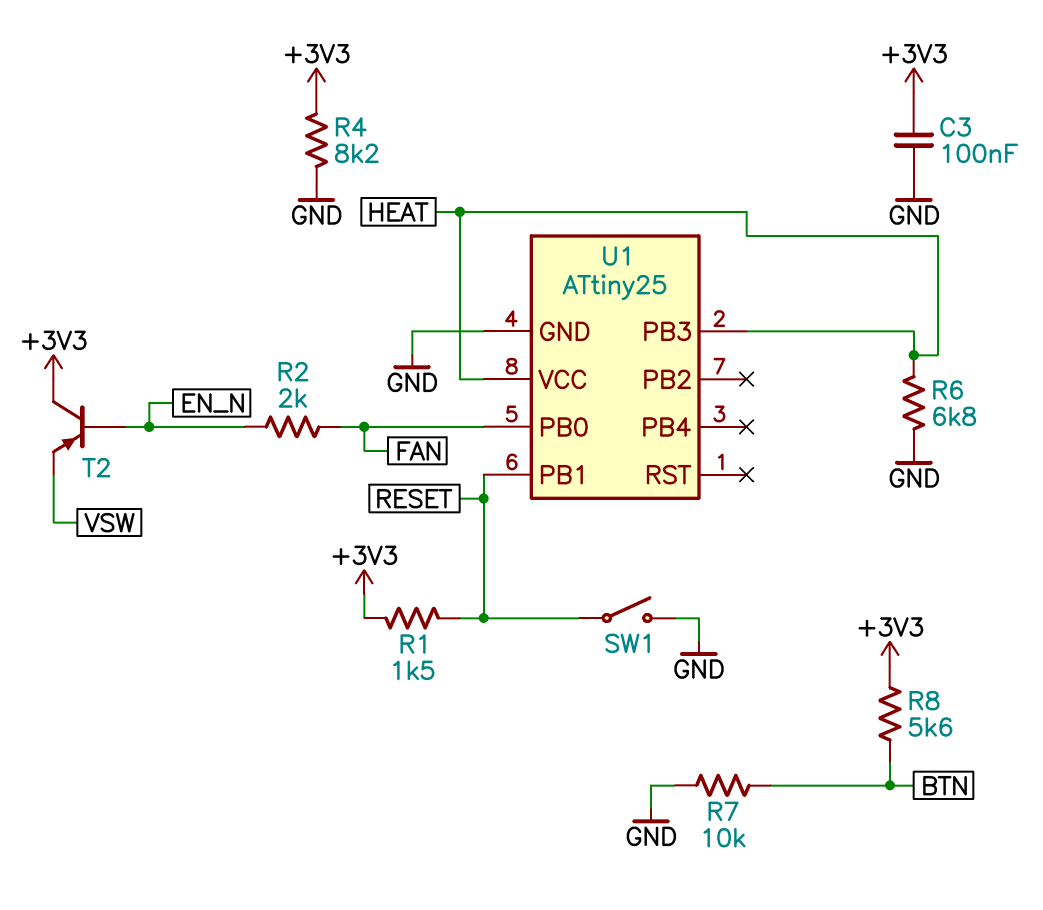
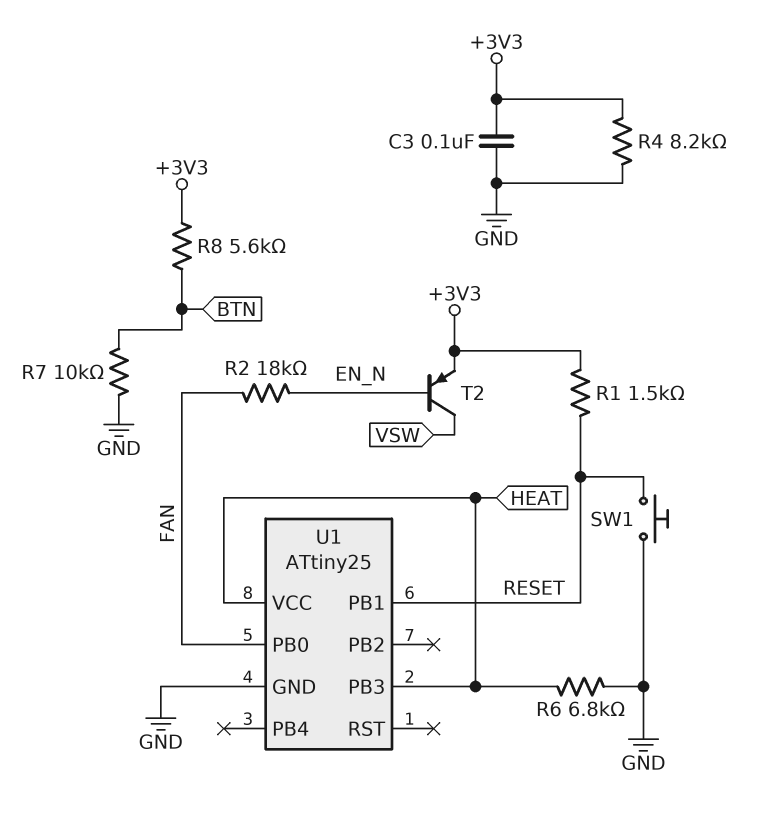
R2: 2k (EN_N, FAN) -> 18k (EN_N, FAN)
SW1: switch (GND, RESET) -> button (GND, RESET)
T2: PNP (B EN_N, C +3V3, E VSW) -> PNP (B EN_N, C VSW, E +3V3)

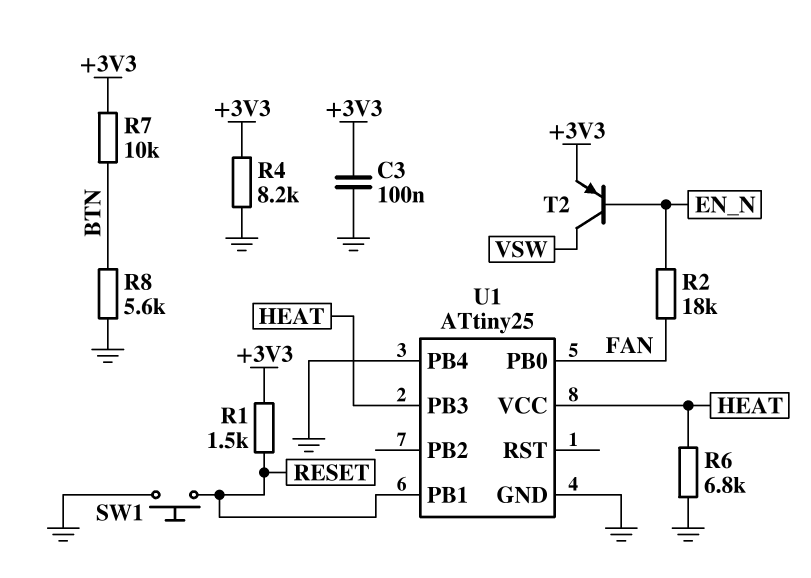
R7: 10k (BTN, GND) -> 10k (+3V3, BTN)
R8: 5.6k (+3V3, BTN) -> 5.6k (BTN, GND)
U1 pin PB4: none -> GND

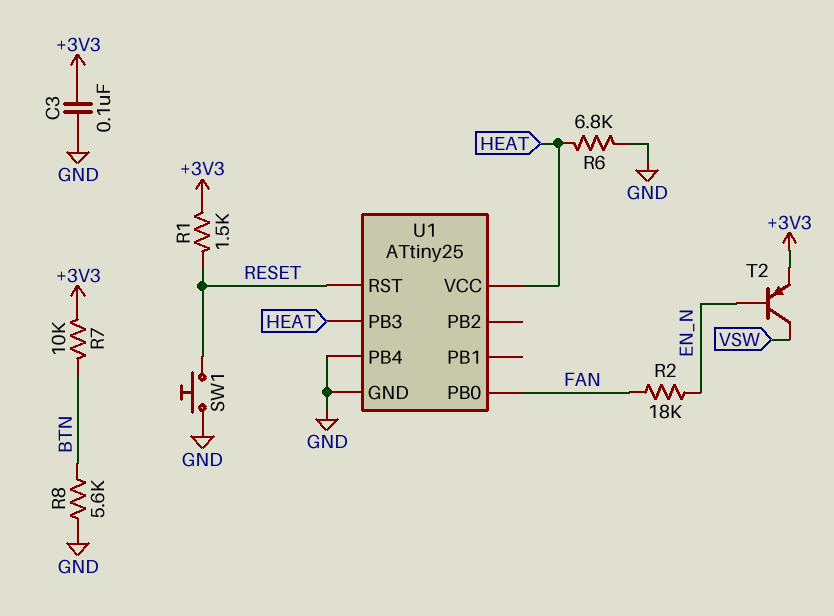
R4: 8.2k (+3V3, GND) -> none
U1 pin PB1: RESET -> none
U1 pin RST: none -> RESET

